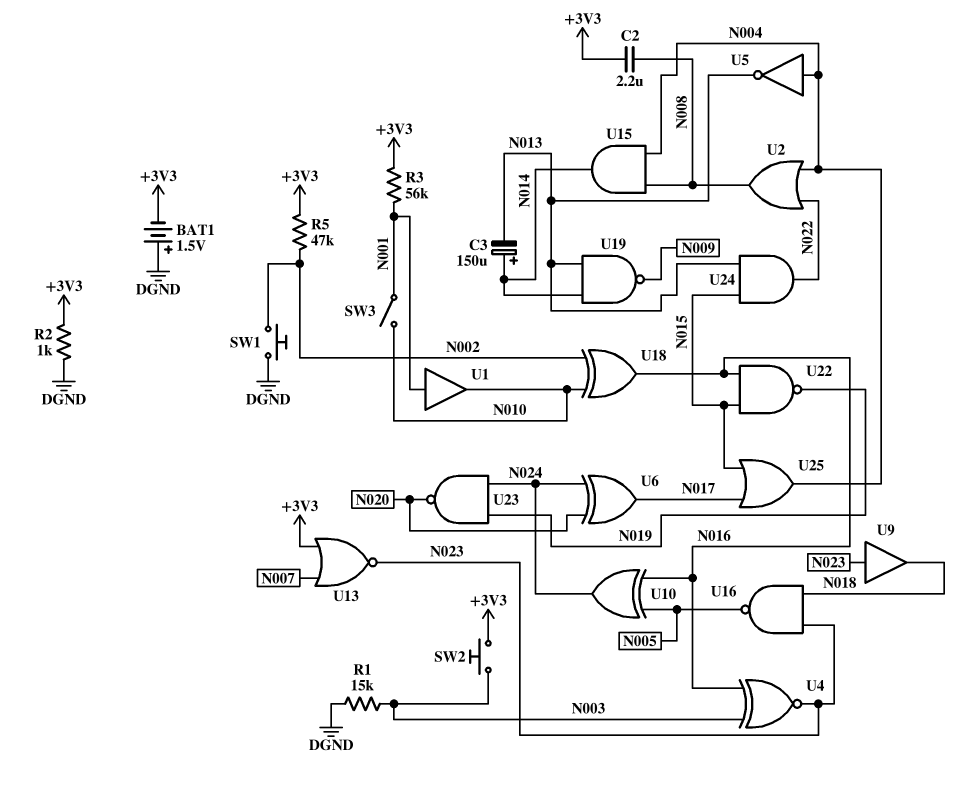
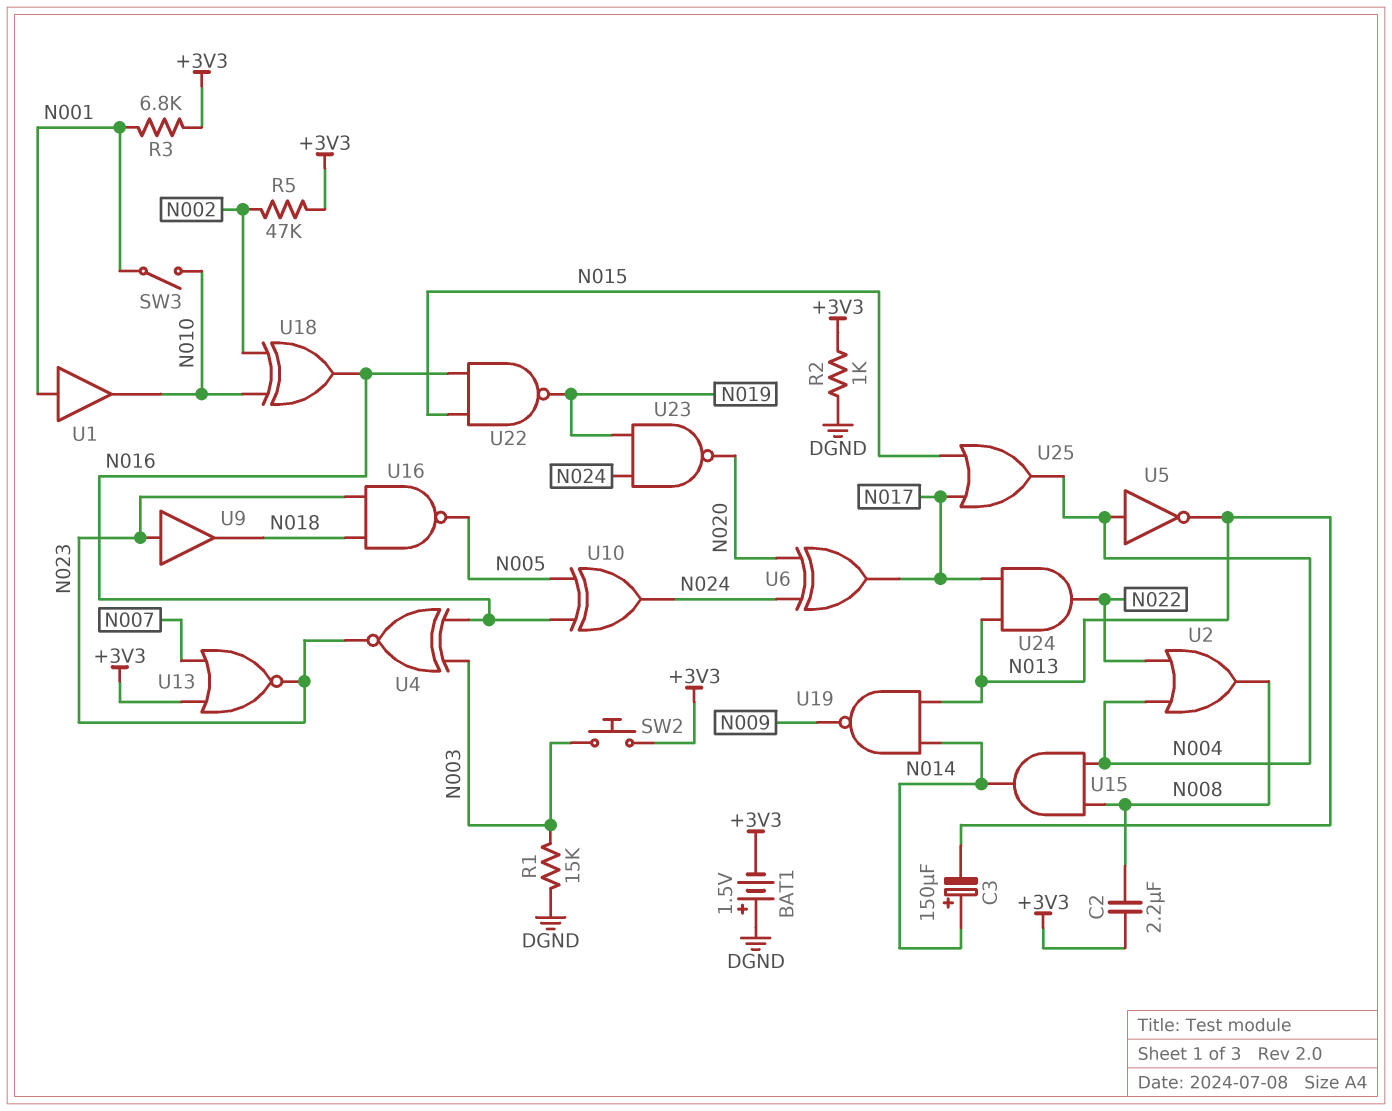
R3: 56k (+3V3, N001) -> 6.8k (+3V3, N001)
SW1: button (DGND, N002) -> none
U24: AND (in N013, in N015, out N022) -> AND (in N013, in N017, out N022)

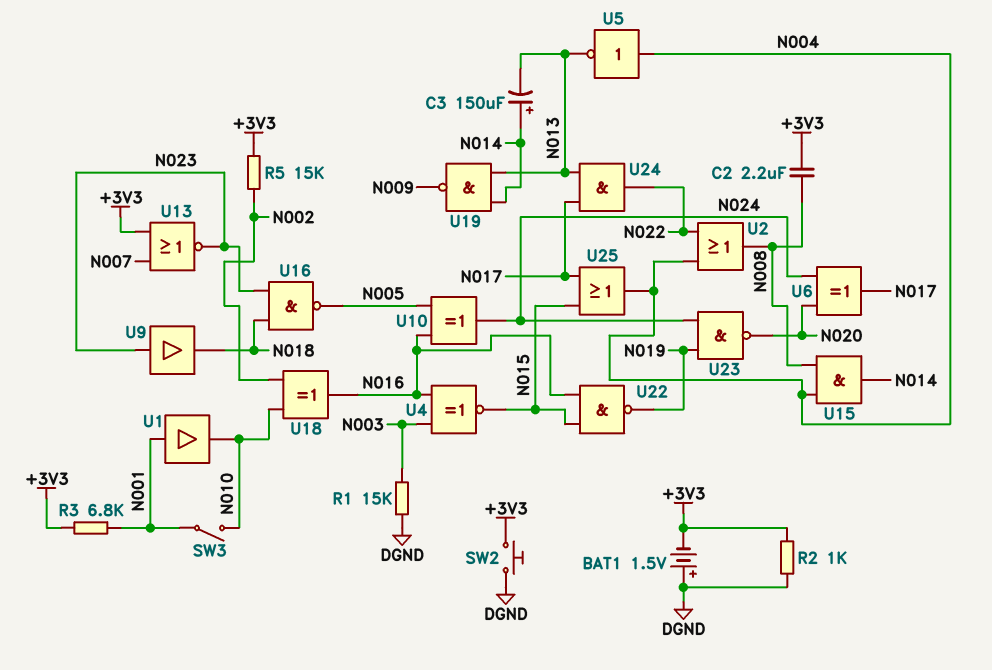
R5: 47k (+3V3, N002) -> 15k (+3V3, N002)
SW2: button (+3V3, N003) -> button (+3V3, DGND)
U4: XNOR (in N003, in N016, out N023) -> XNOR (in N003, in N016, out N015)

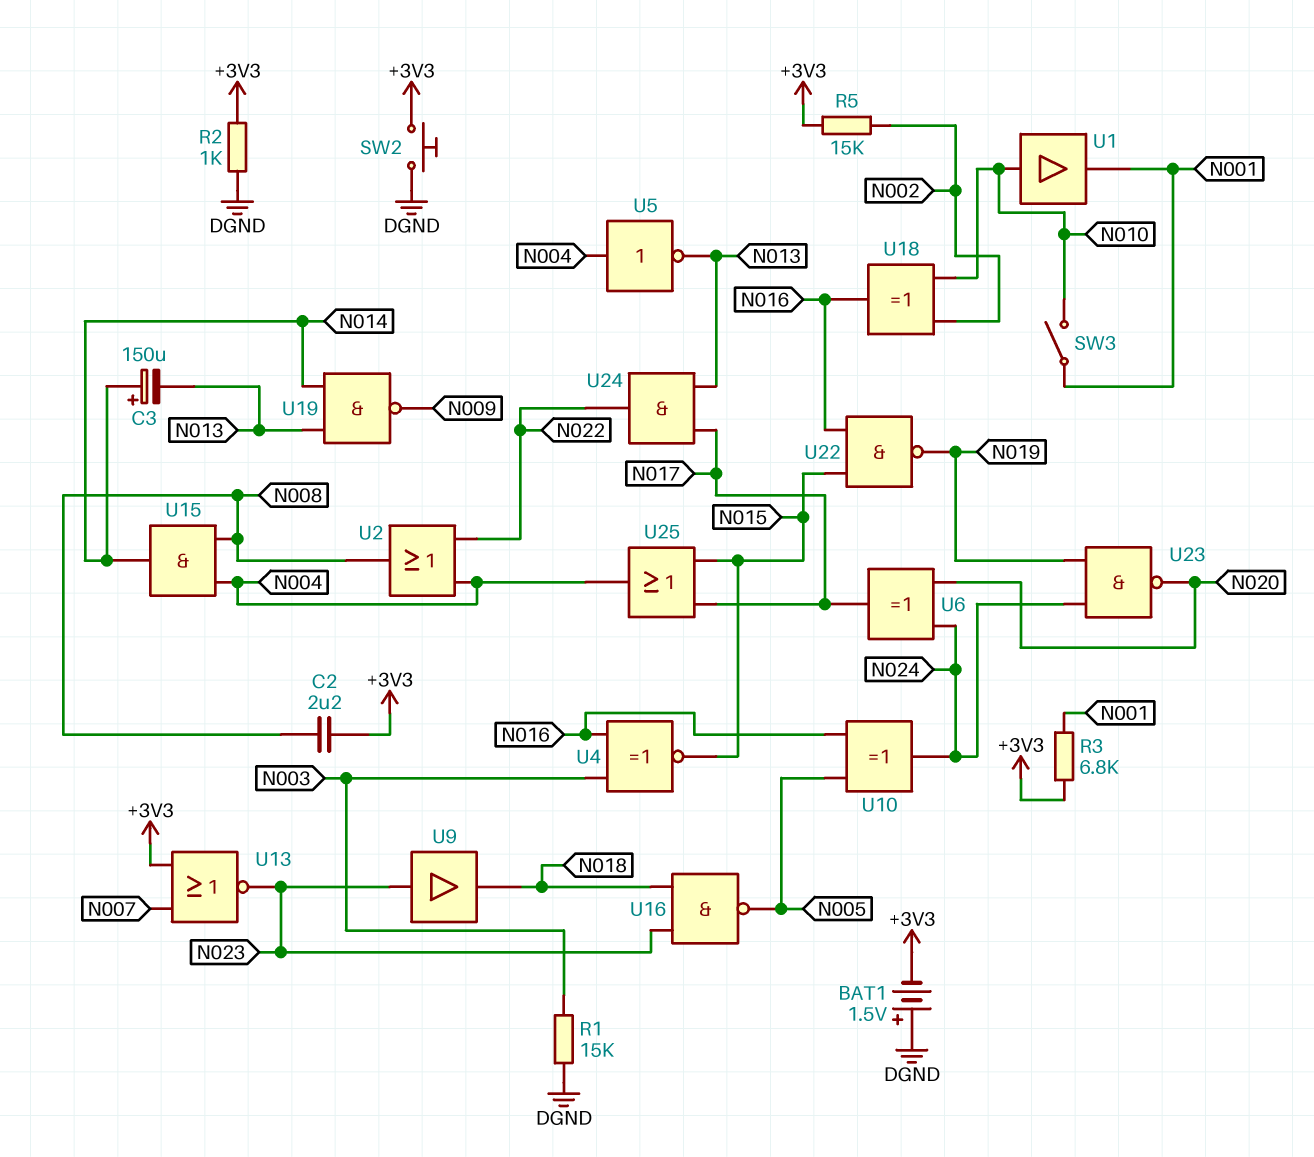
U1: buffer (in N001, out N010) -> buffer (in N010, out N001)

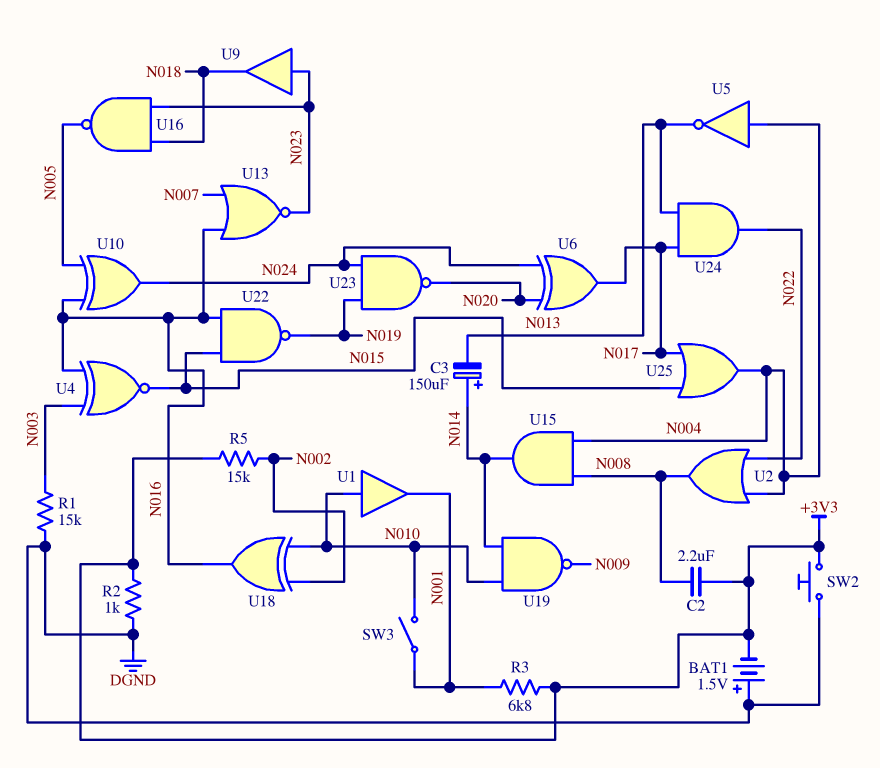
U13: NOR (in +3V3, in N007, out N023) -> NOR (in N007, in N016, out N023)
U19: NAND (in N013, in N014, out N009) -> NAND (in N010, in N014, out N009)

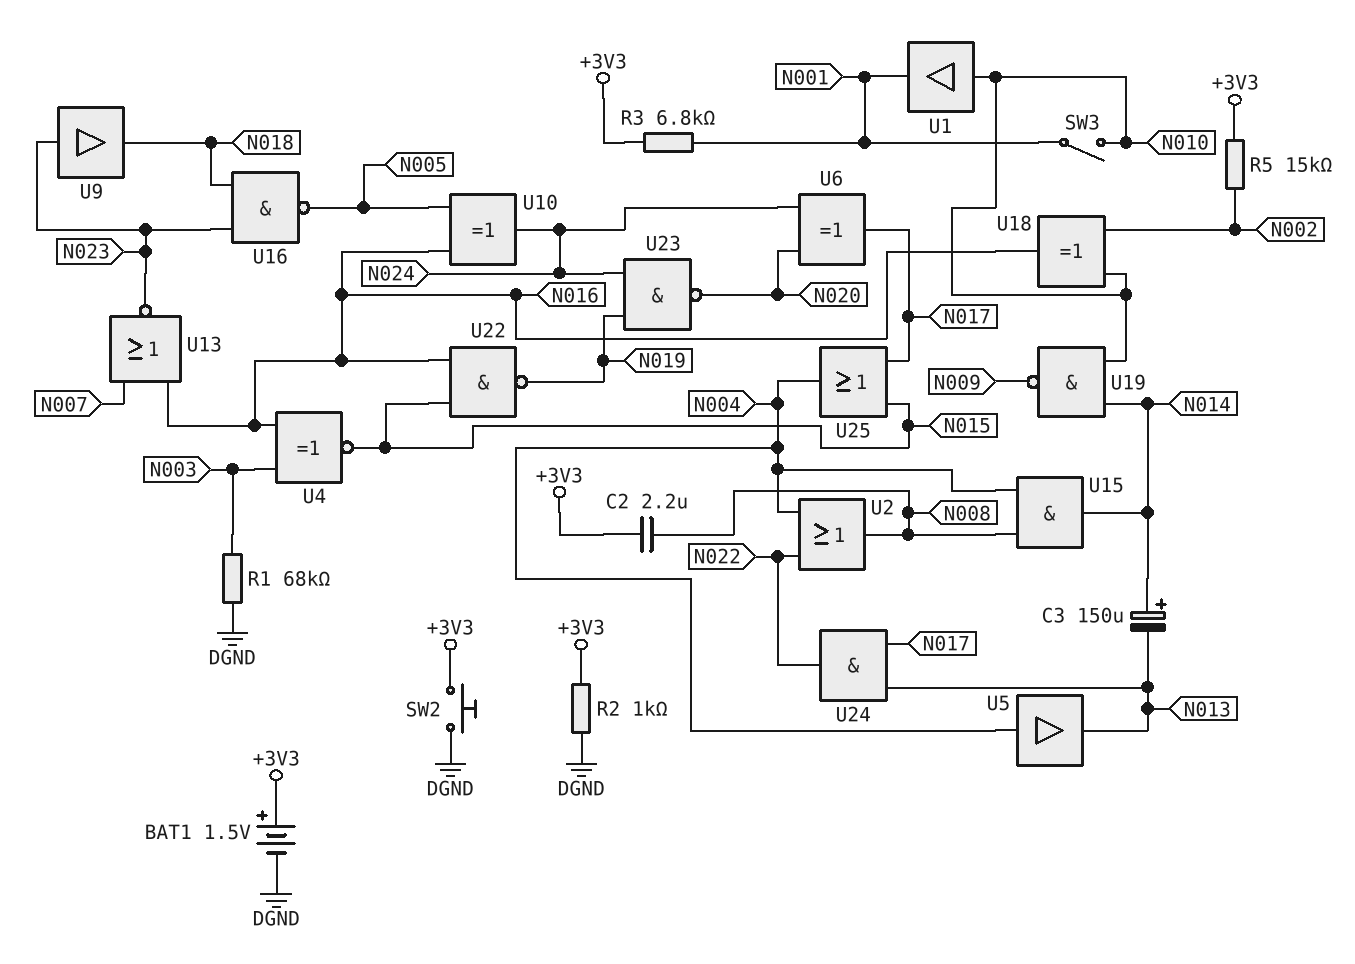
BAT1: 1.5V (plus DGND, minus +3V3) -> 1.5V (plus +3V3, minus DGND)
R1: 15k (DGND, N003) -> 68k (DGND, N003)
U5: NOT (in N004, out N013) -> buffer (in N004, out N013)

